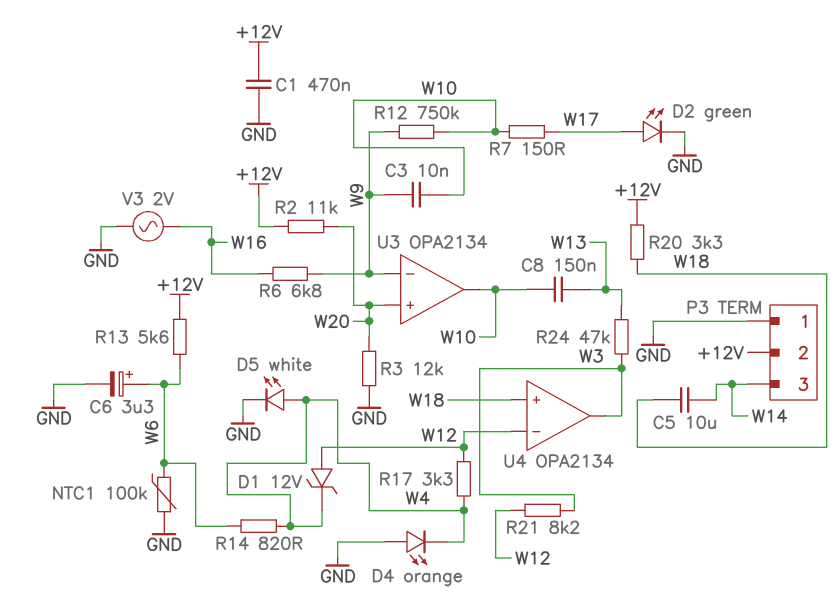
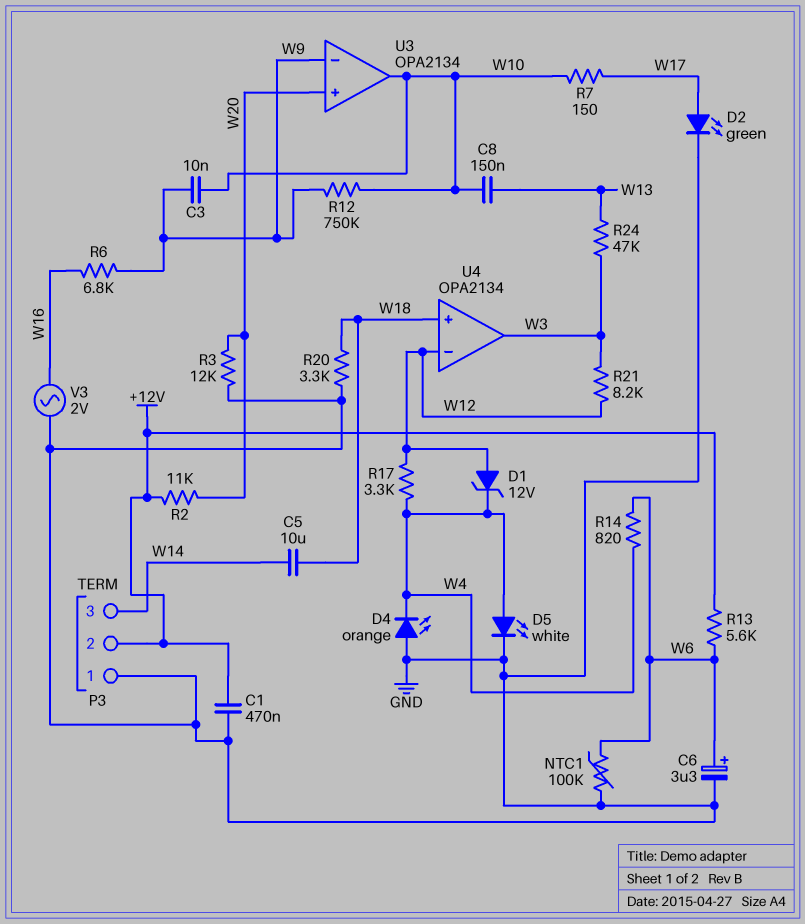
R20: 3.3k (+12V, W18) -> 3.3k (GND, W18)

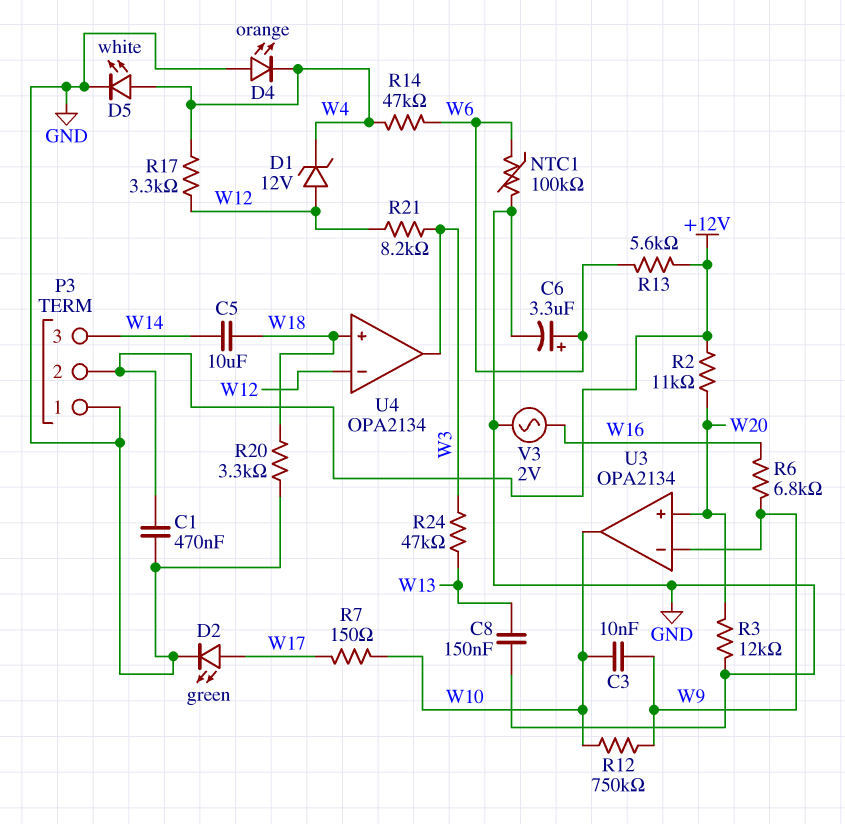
C8: 150nF (W10, W13) -> 150nF (GND, W13)
R14: 820 (W4, W6) -> 47k (W4, W6)

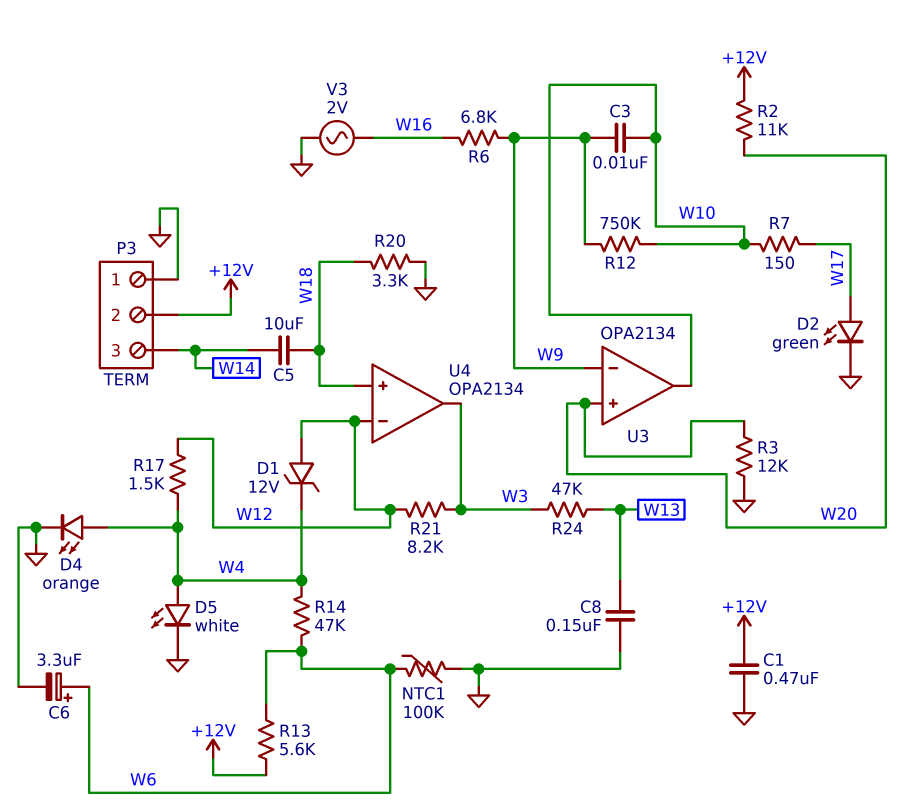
D4: LED orange (A GND, K W4) -> LED orange (A W4, K GND)
R17: 3.3k (W4, W12) -> 1.5k (W4, W12)

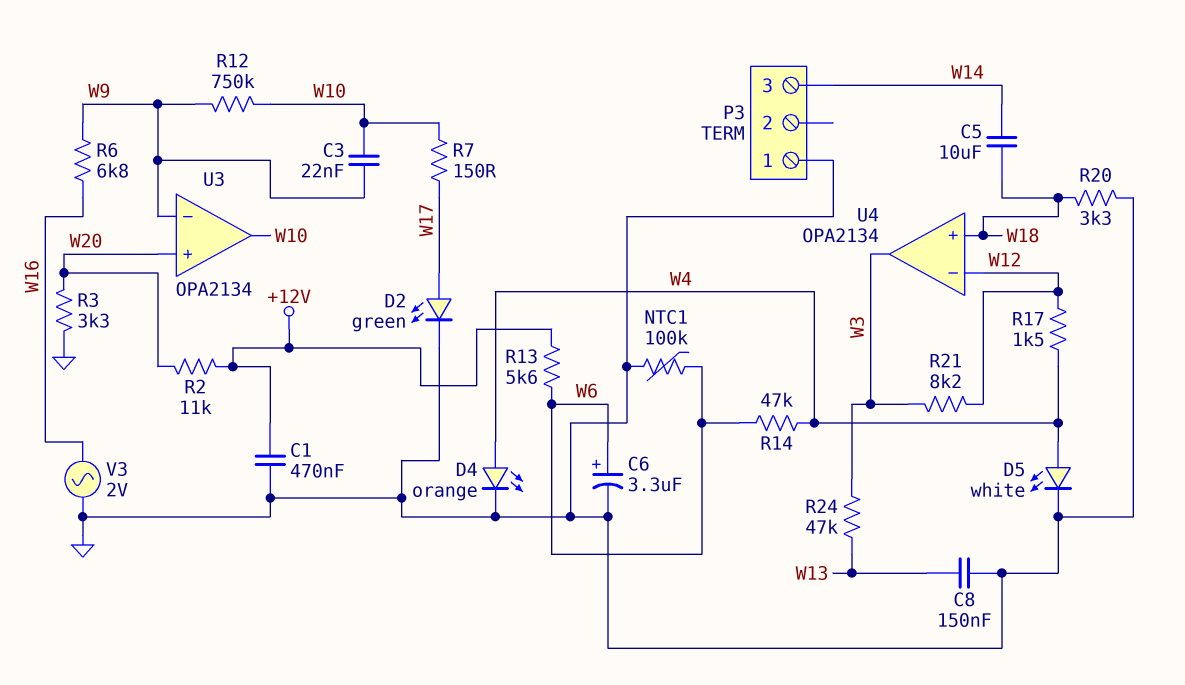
C3: 10nF (W9, W10) -> 22nF (W9, W10)
D1: zener 12V (A W12, K W4) -> none
P3 pin 2: +12V -> none
R3: 12k (GND, W20) -> 3.3k (GND, W20)

